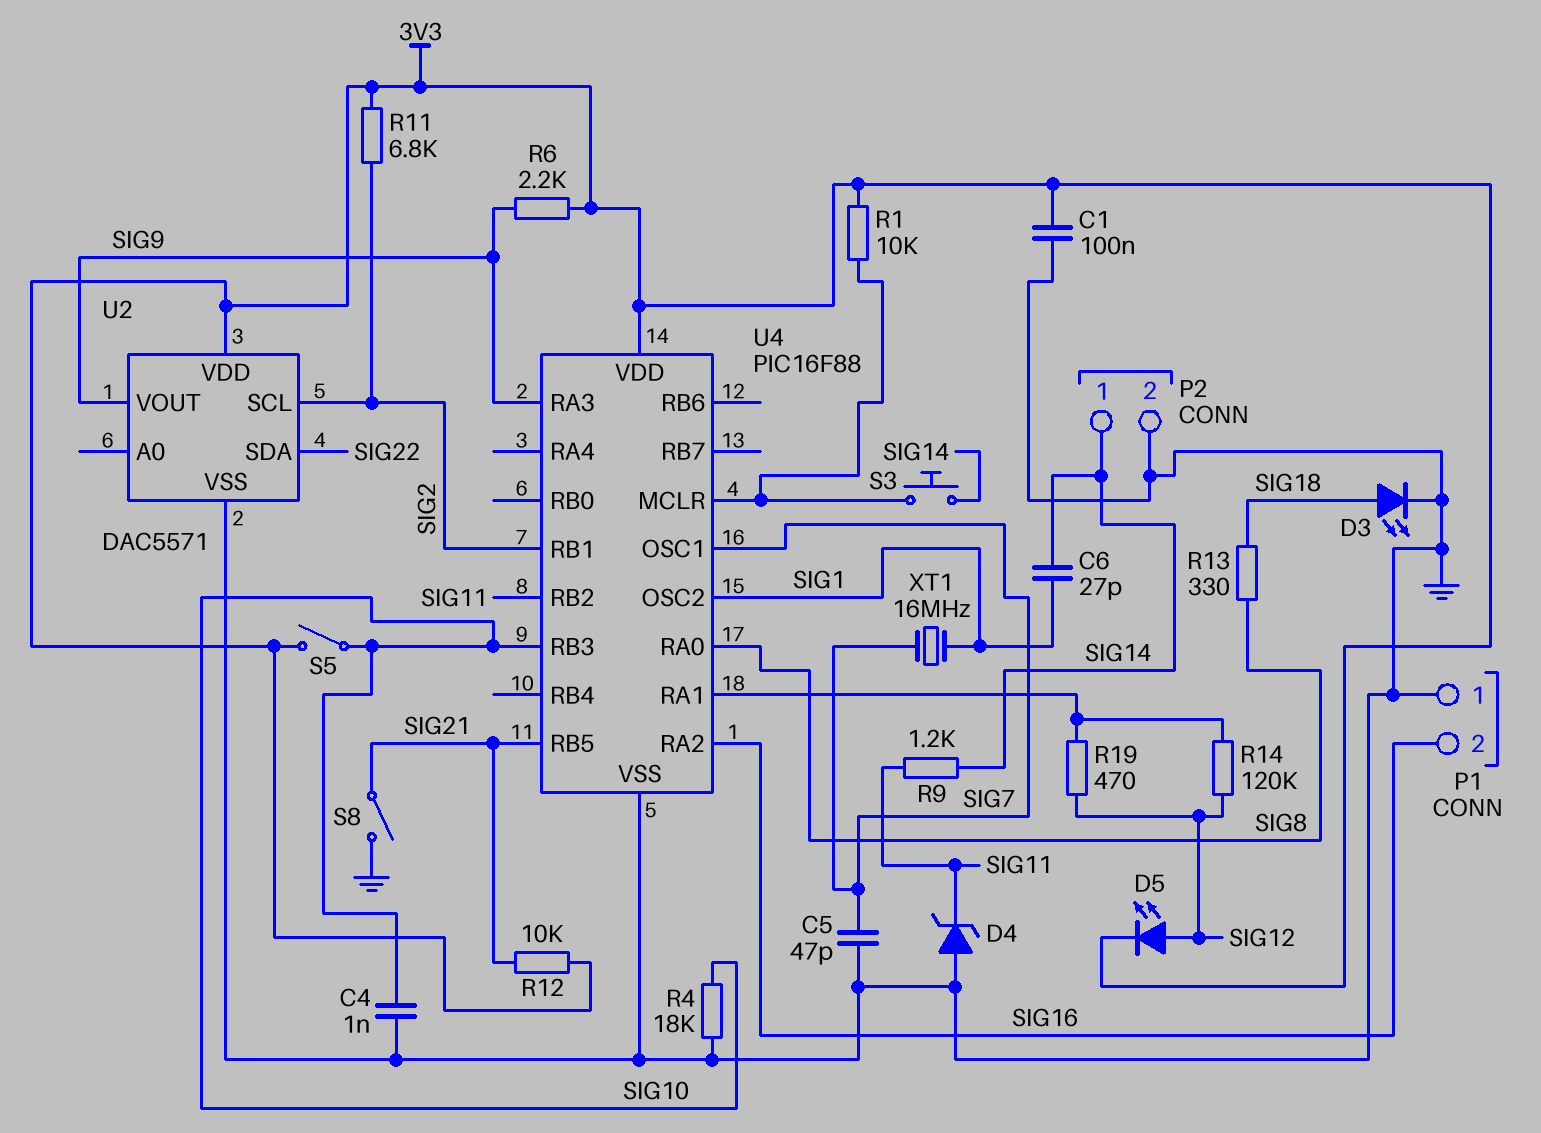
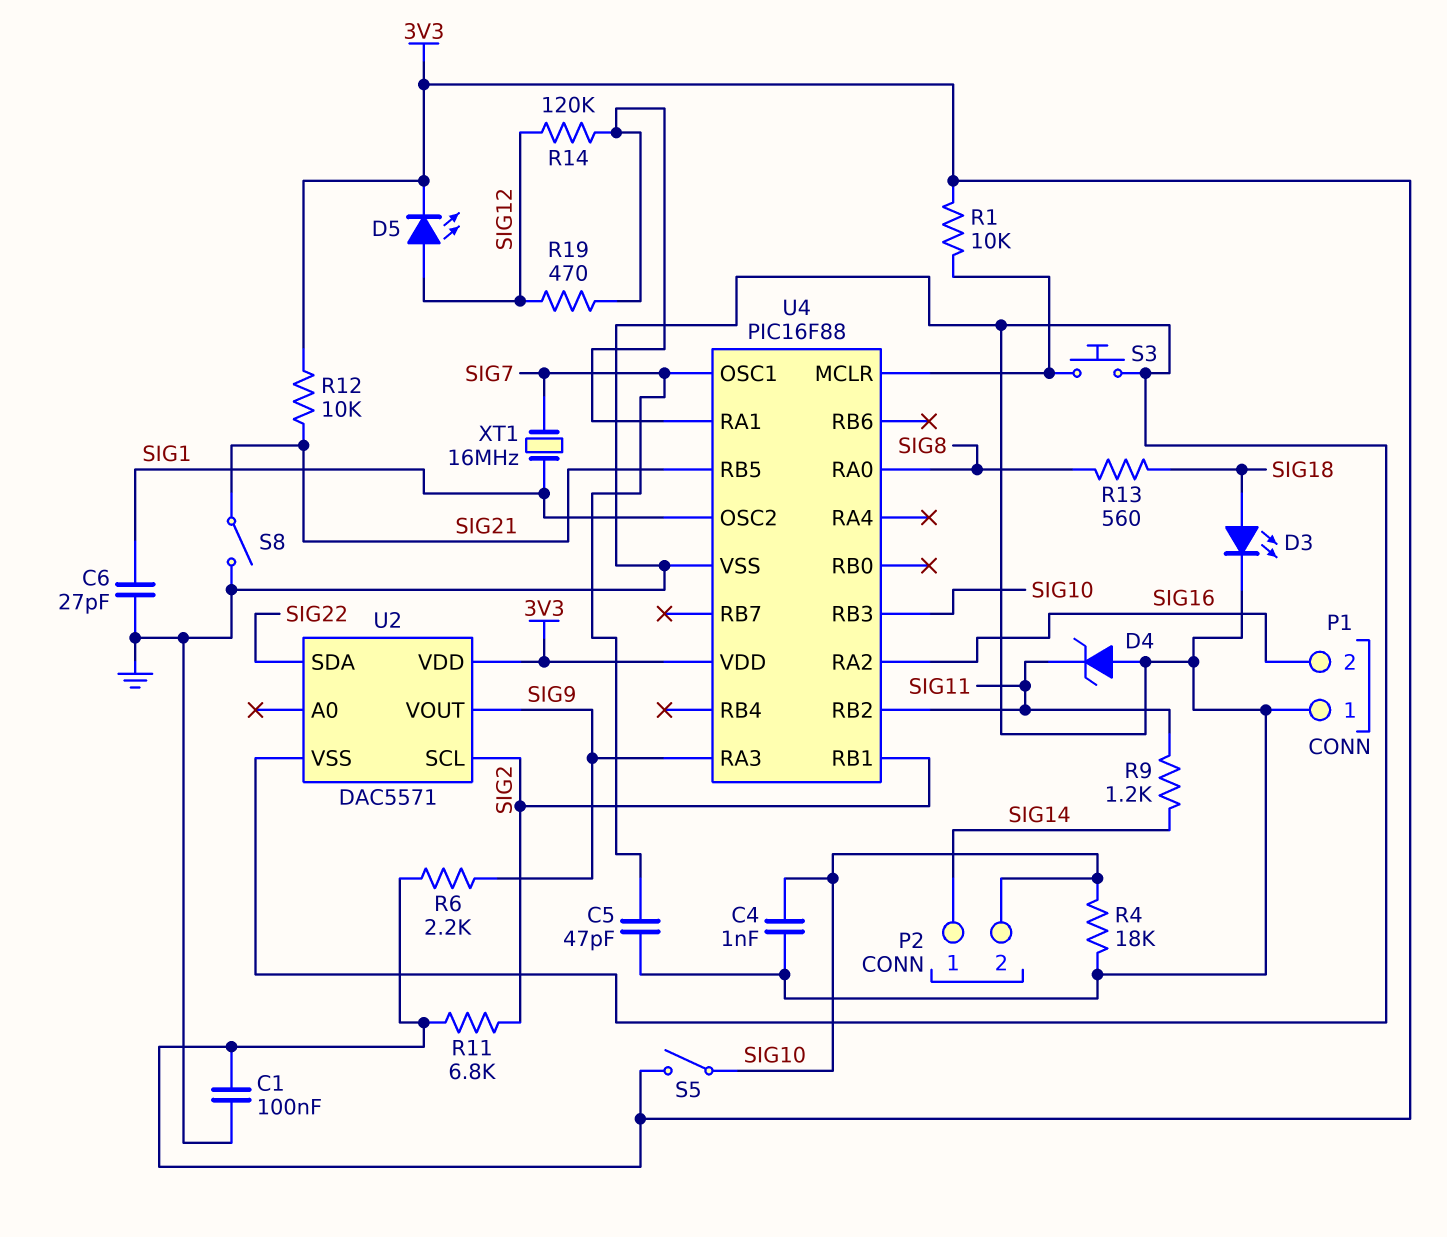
C6: 27pF (SIG1, SIG14) -> 27pF (GND, SIG1)
P2 pin 2: GND -> SIG10
R13: 330 (SIG8, SIG18) -> 560 (SIG8, SIG18)
S3: button (SIG14, U4/MCLR) -> button (GND, U4/MCLR)

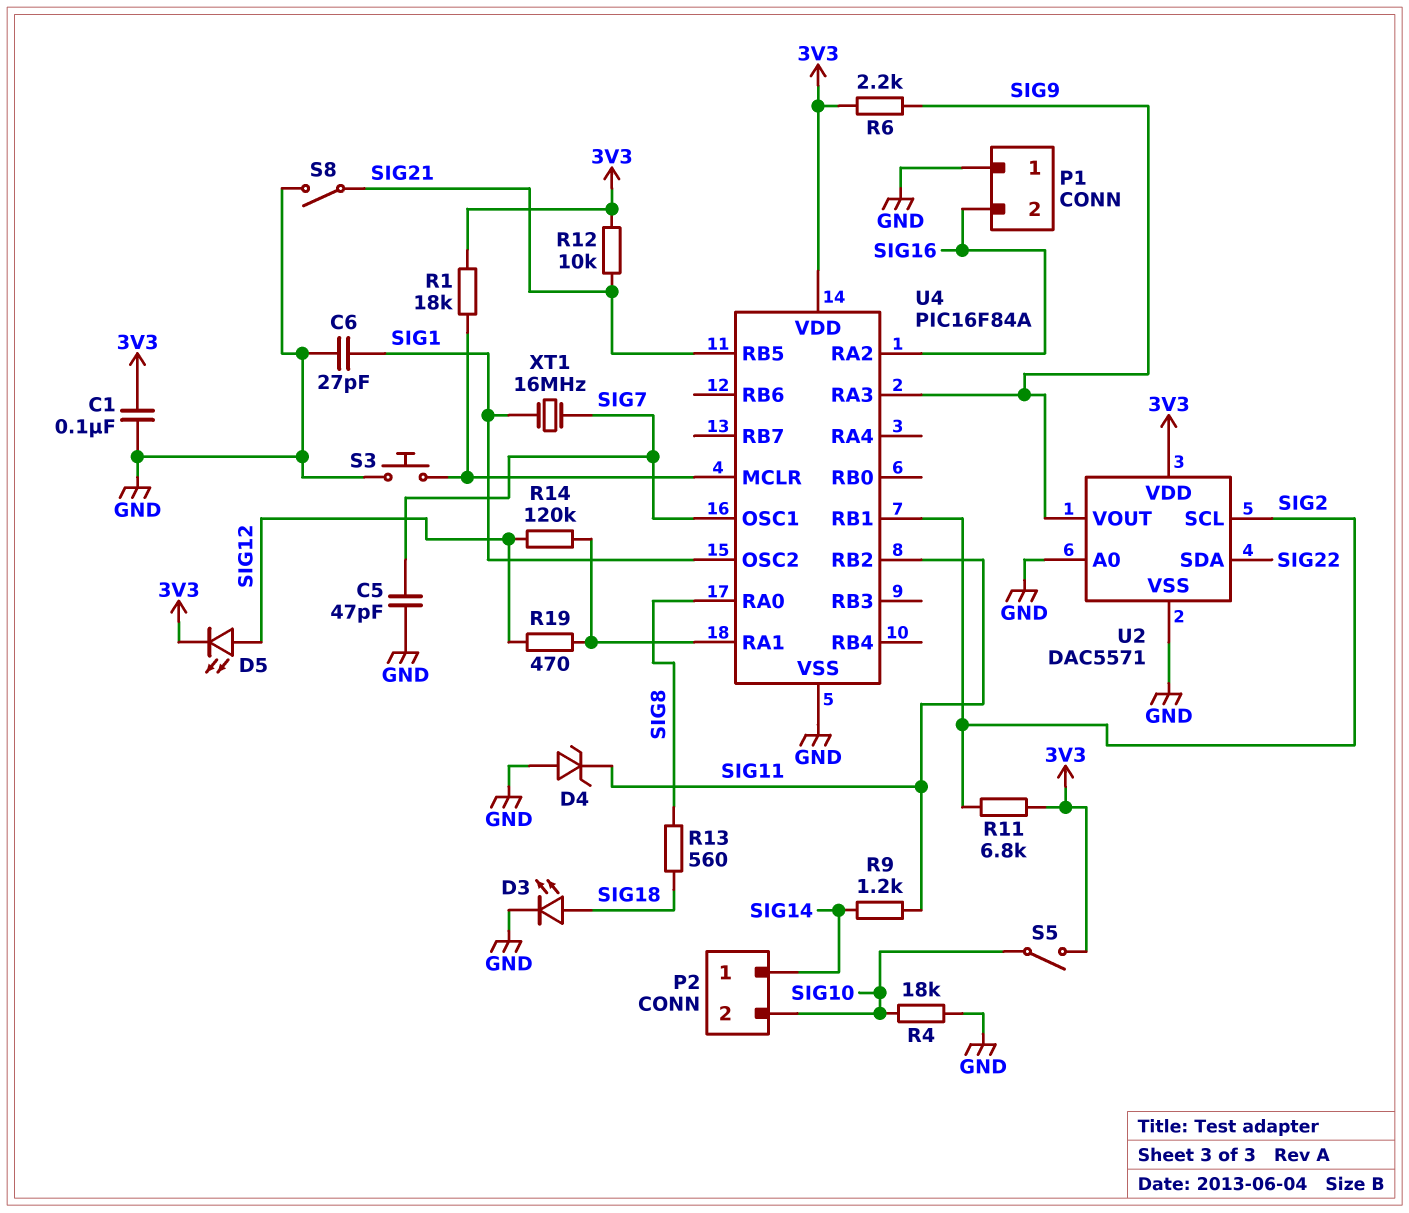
C4: 1nF (GND, SIG10) -> none
R1: 10k (3V3, U4/MCLR) -> 18k (3V3, U4/MCLR)
U2 pin A0: none -> GND
U4: PIC16F88 -> PIC16F84A
U4 pin RB3: SIG10 -> none

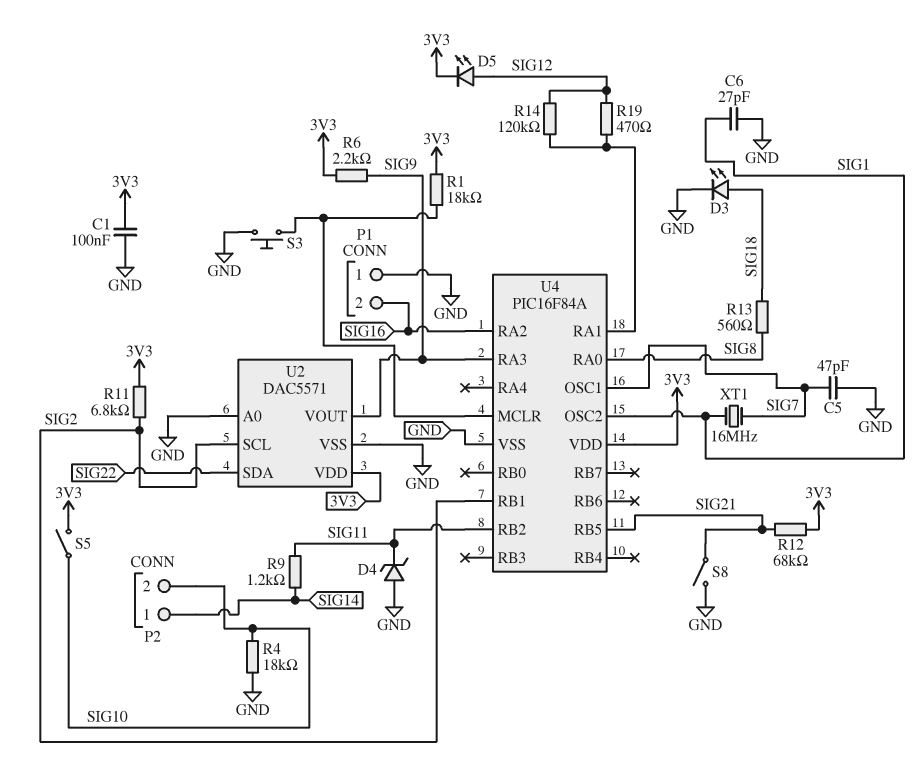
R12: 10k (3V3, SIG21) -> 68k (3V3, SIG21)

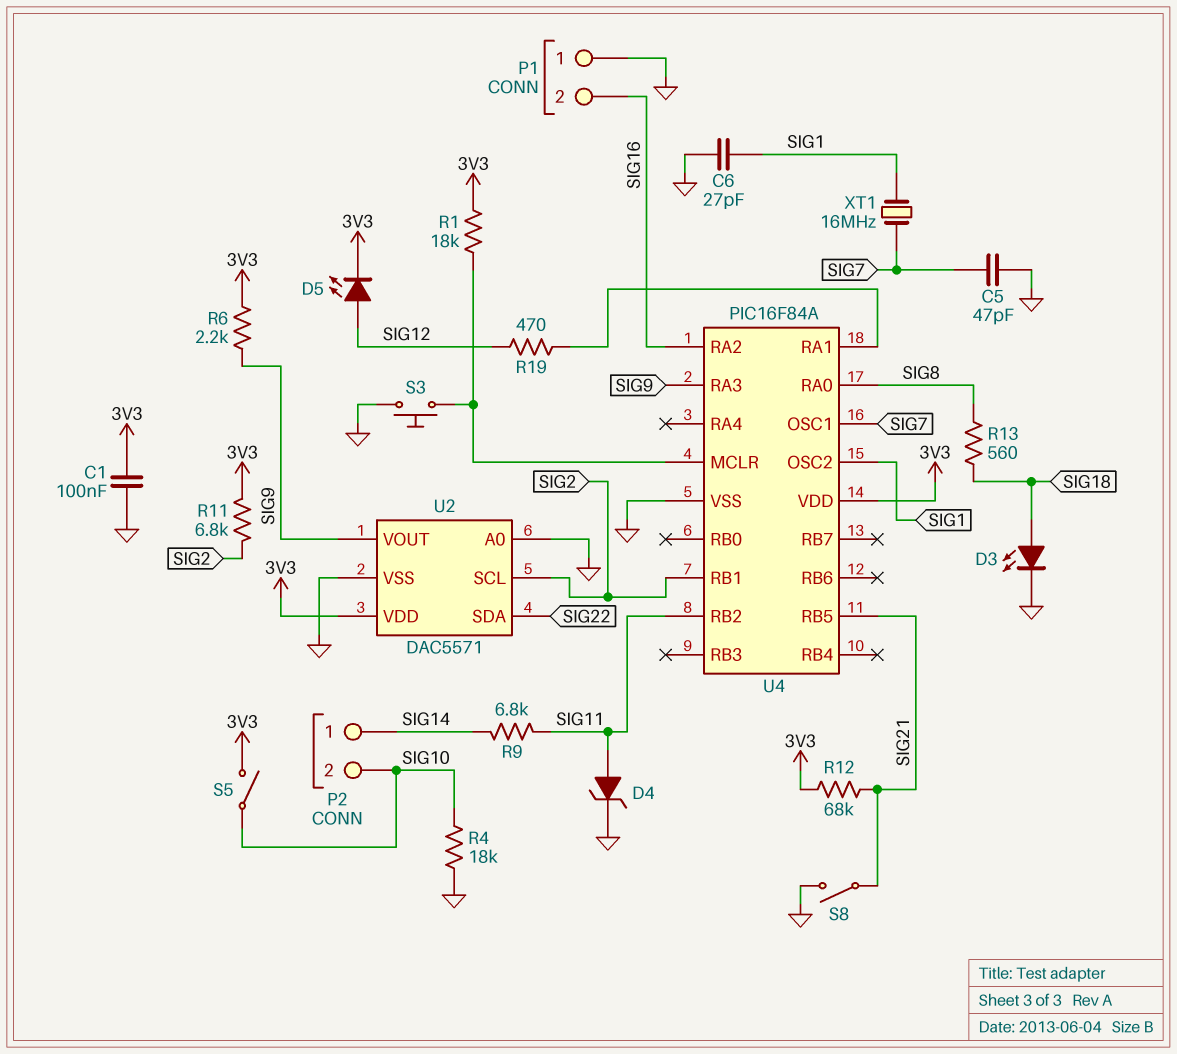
D4: zener (A GND, K SIG11) -> zener (A SIG11, K GND)
R9: 1.2k (SIG11, SIG14) -> 6.8k (SIG11, SIG14)
R14: 120k (SIG12, U4/RA1) -> none

